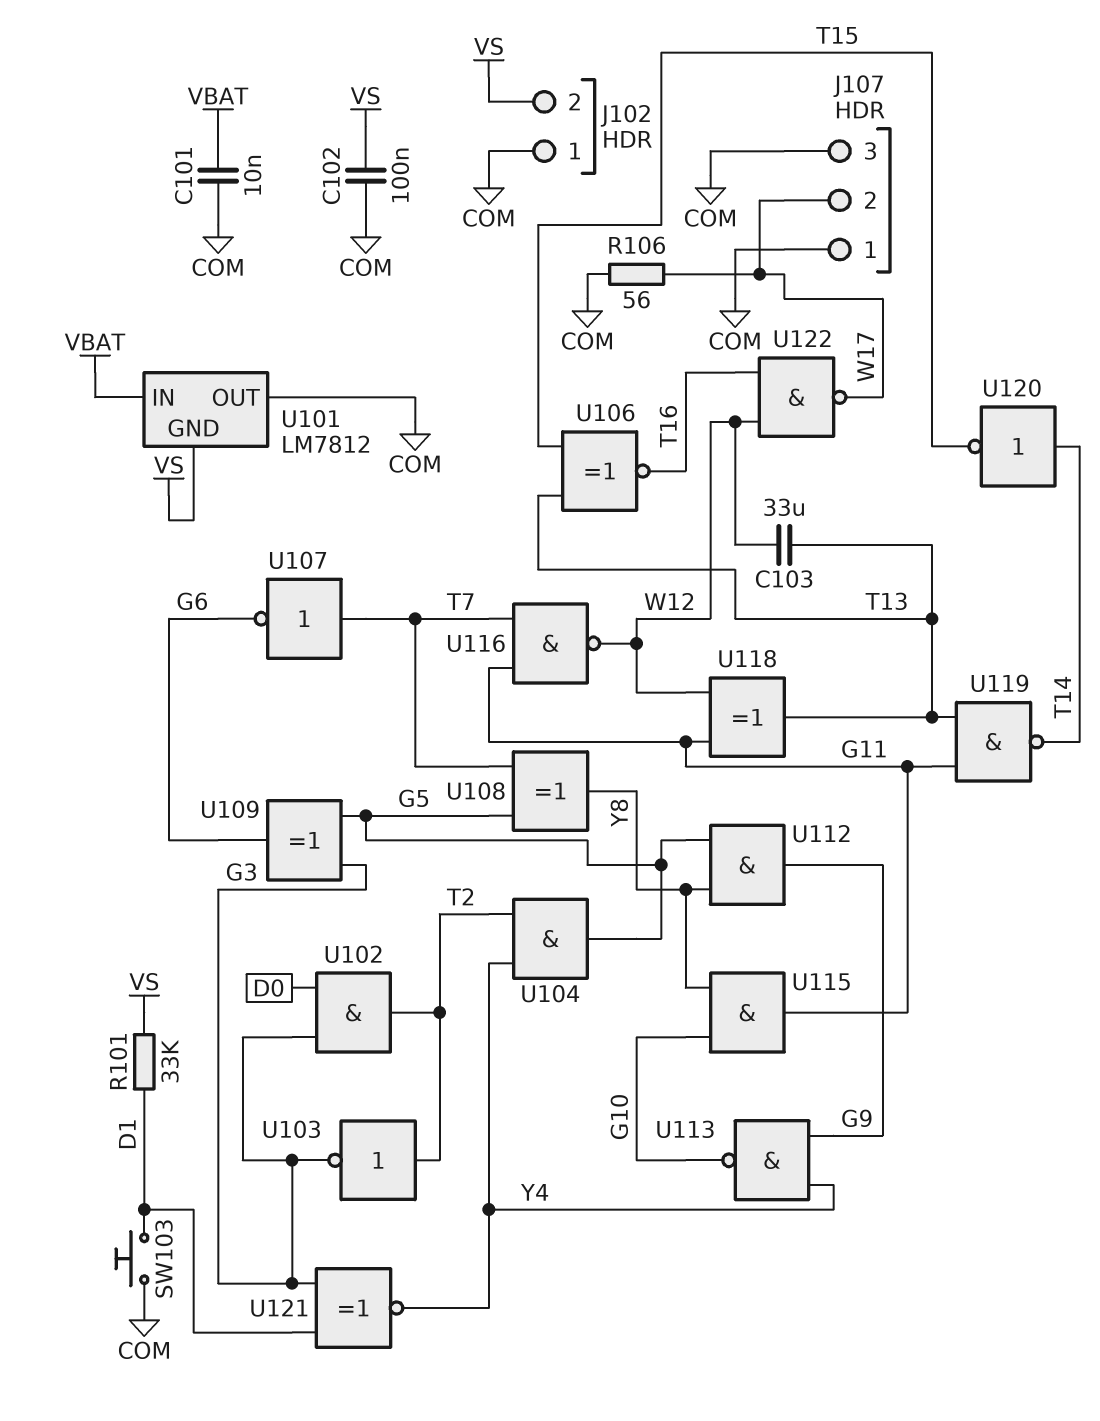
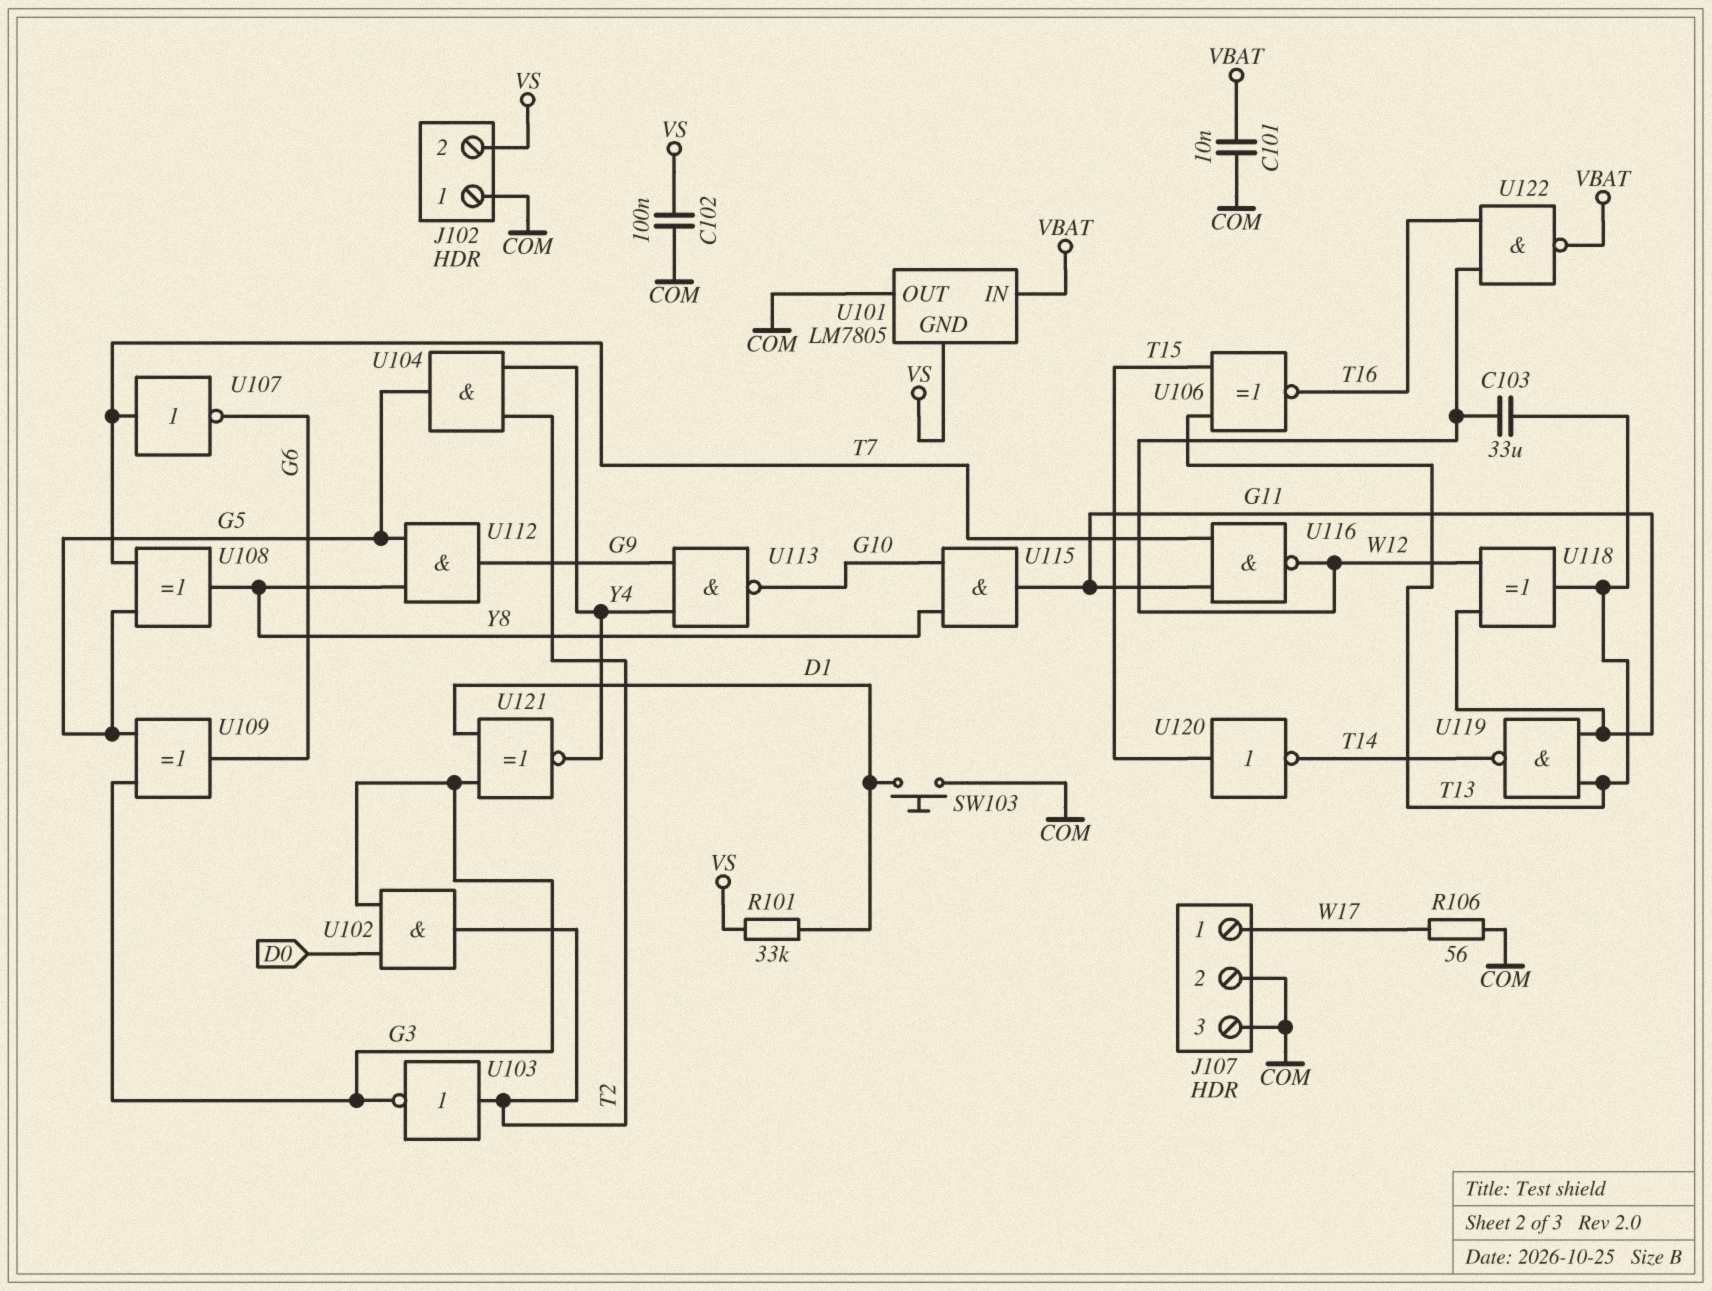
J107 pin 1: COM -> W17
J107 pin 2: W17 -> COM
U101: LM7812 -> LM7805
U120: NOT (in T14, out T15) -> NOT (in T15, out T14)
U122: NAND (in T16, in W12, out W17) -> NAND (in T16, in W12, out VBAT)

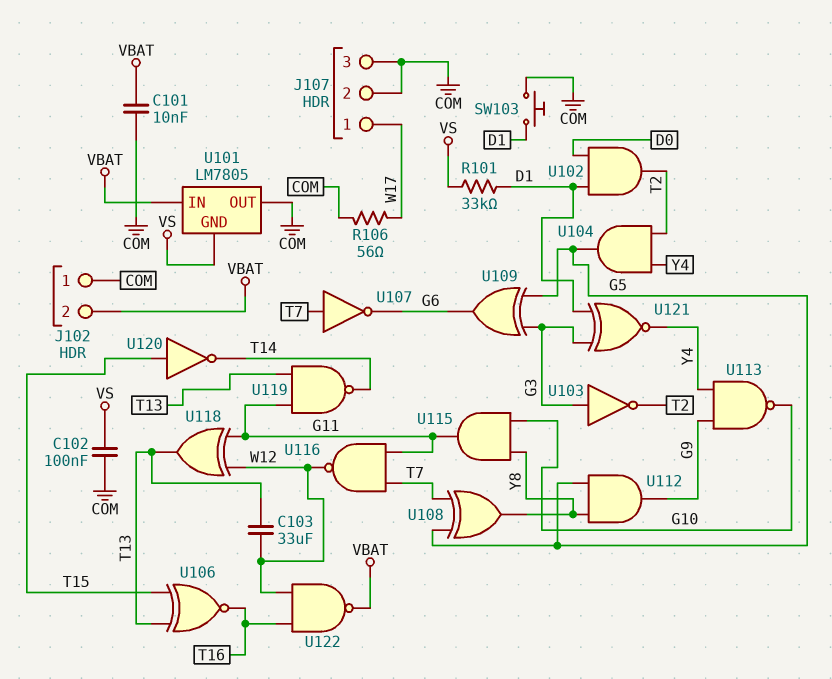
J102 pin 2: VS -> VBAT
U102: AND (in D0, in G3, out T2) -> AND (in D0, in D1, out T2)
U103: NOT (in T2, out G3) -> NOT (in G3, out T2)

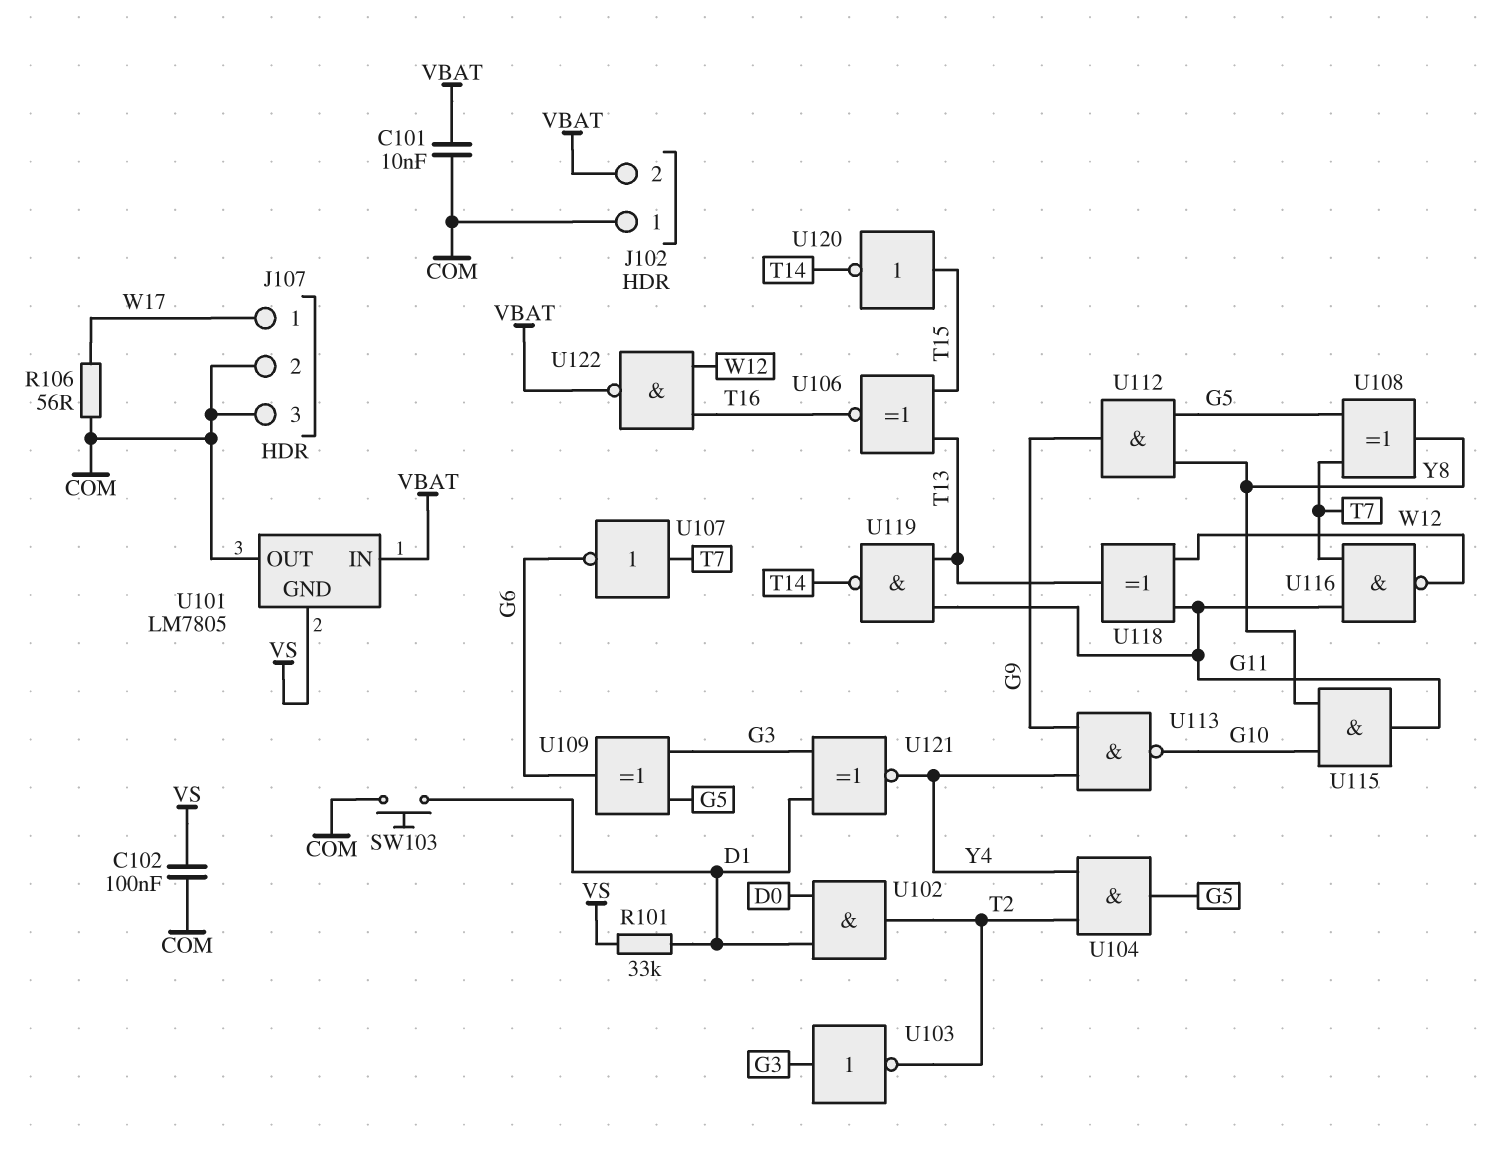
C103: 33uF (T13, W12) -> none

